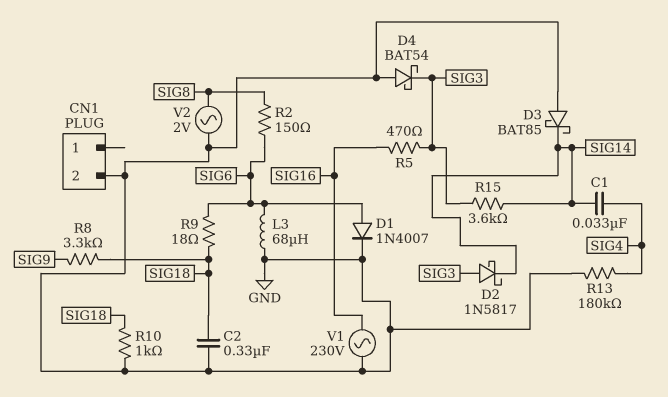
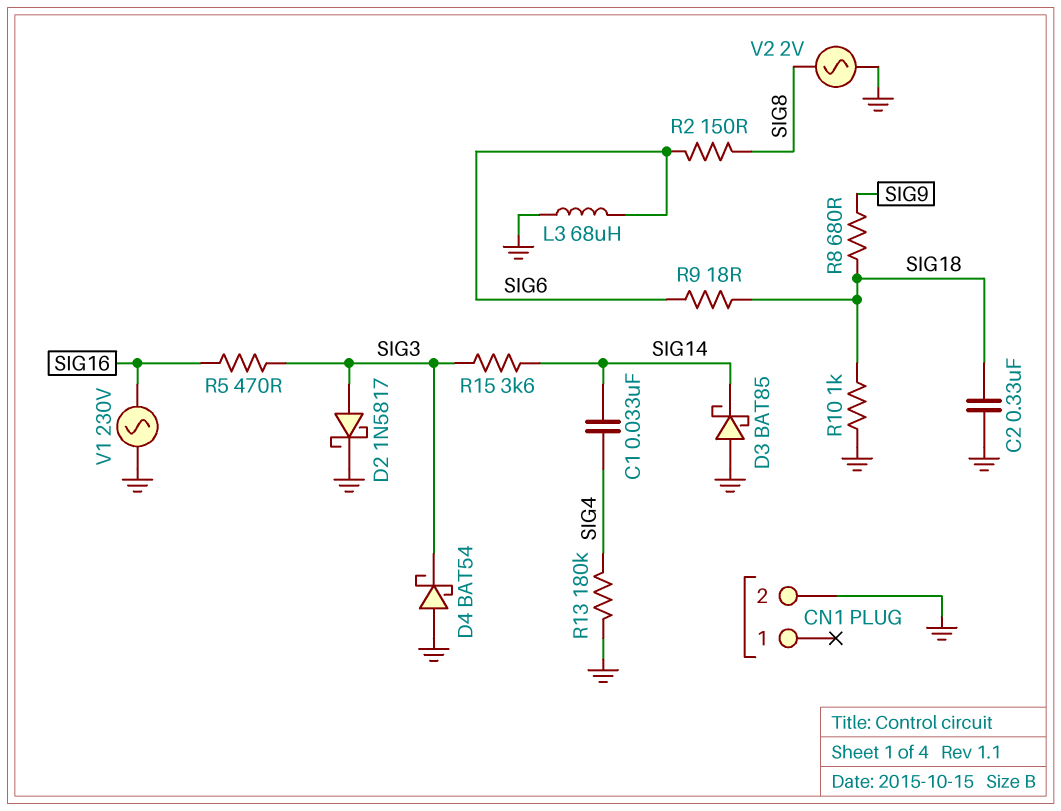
D1: diode 1N4007 (A SIG6, K GND) -> none
D2: schottky 1N5817 (A SIG3, K SIG14) -> schottky 1N5817 (A SIG3, K GND)
R8: 3.3k (SIG9, SIG18) -> 680 (SIG9, SIG18)

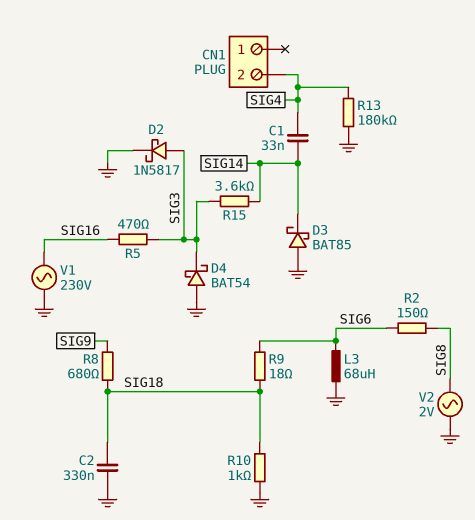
CN1 pin 2: GND -> SIG4

